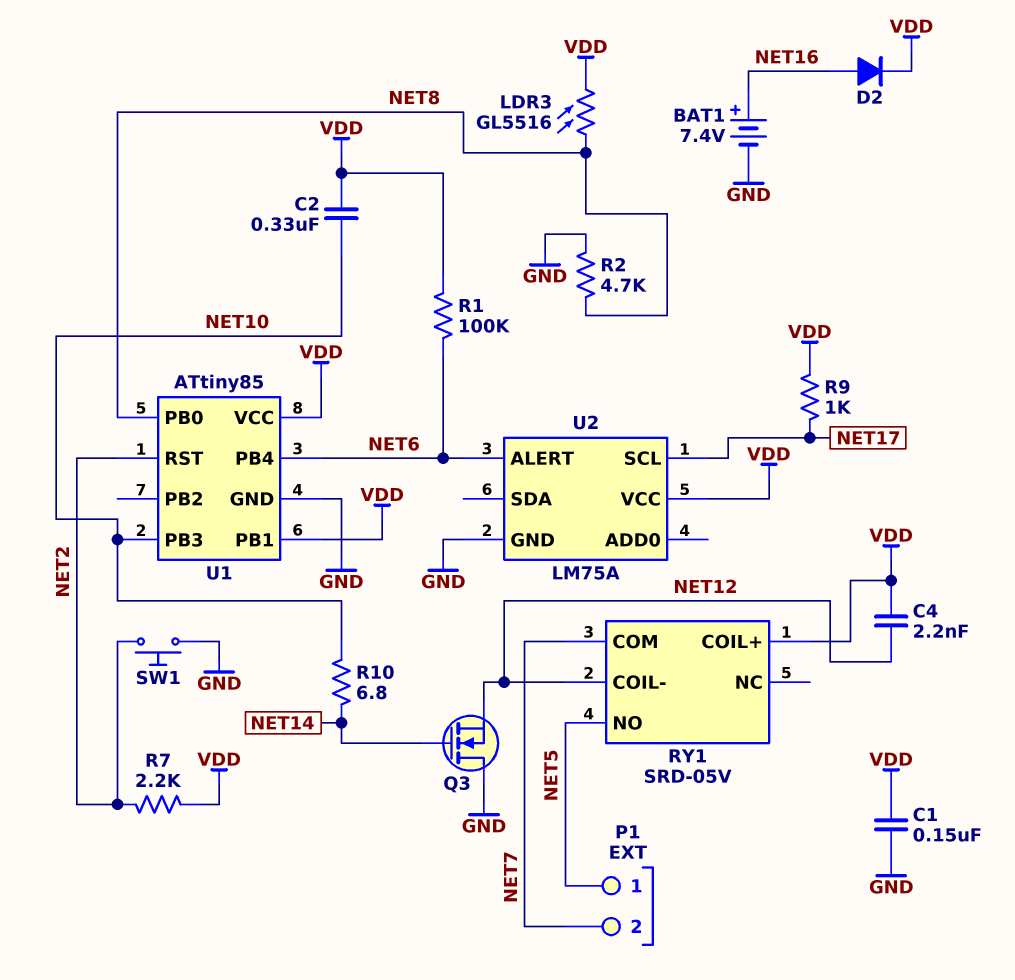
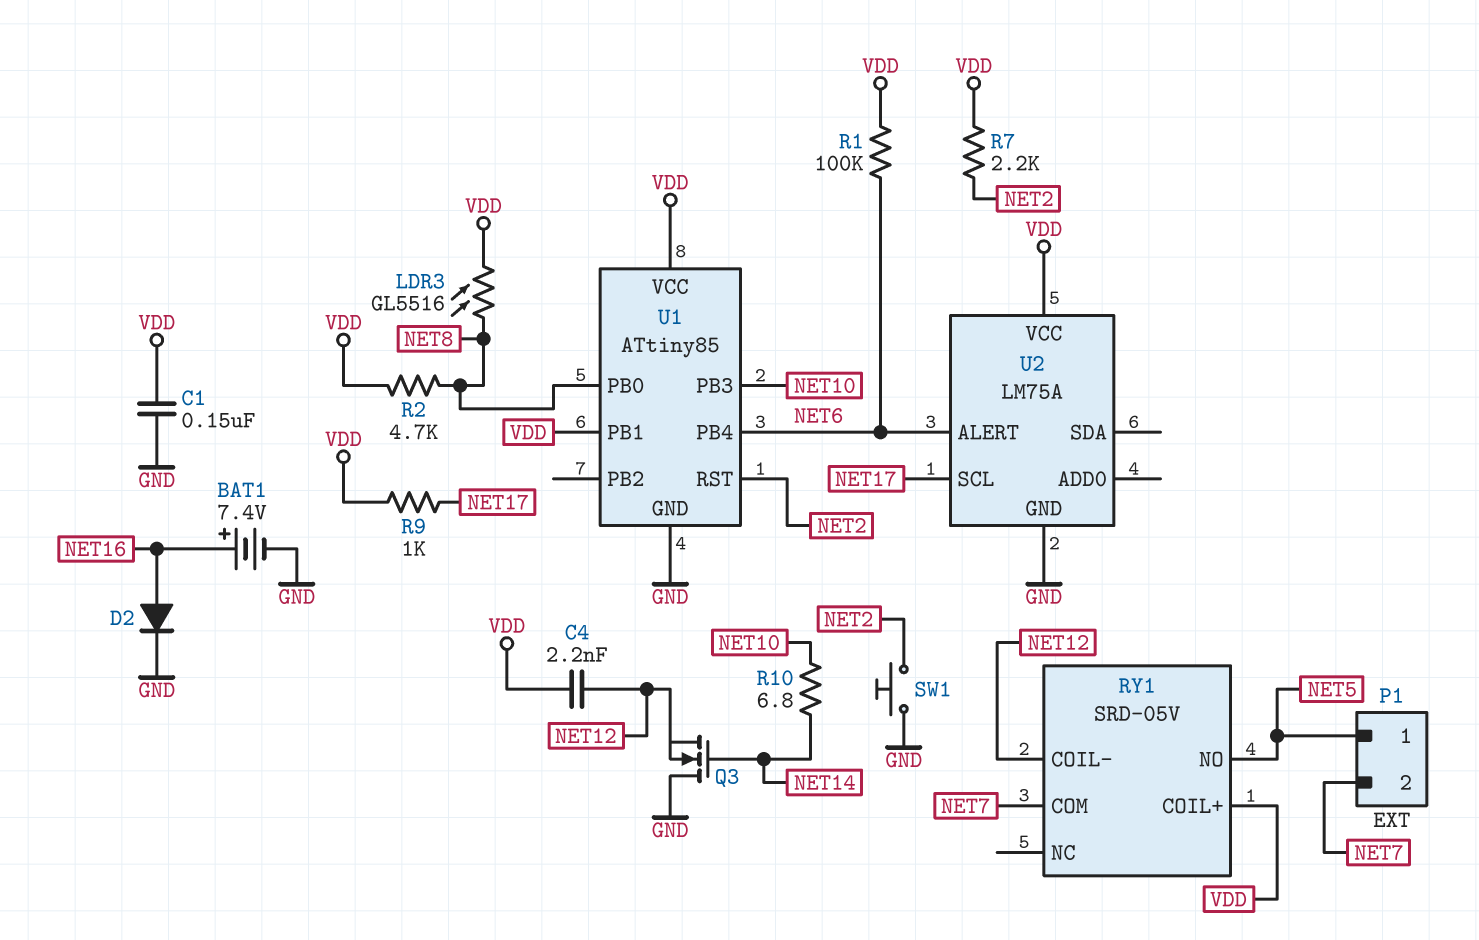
C2: 330nF (NET10, VDD) -> none
D2: diode (A NET16, K VDD) -> diode (A NET16, K GND)
R2: 4.7k (GND, NET8) -> 4.7k (NET8, VDD)

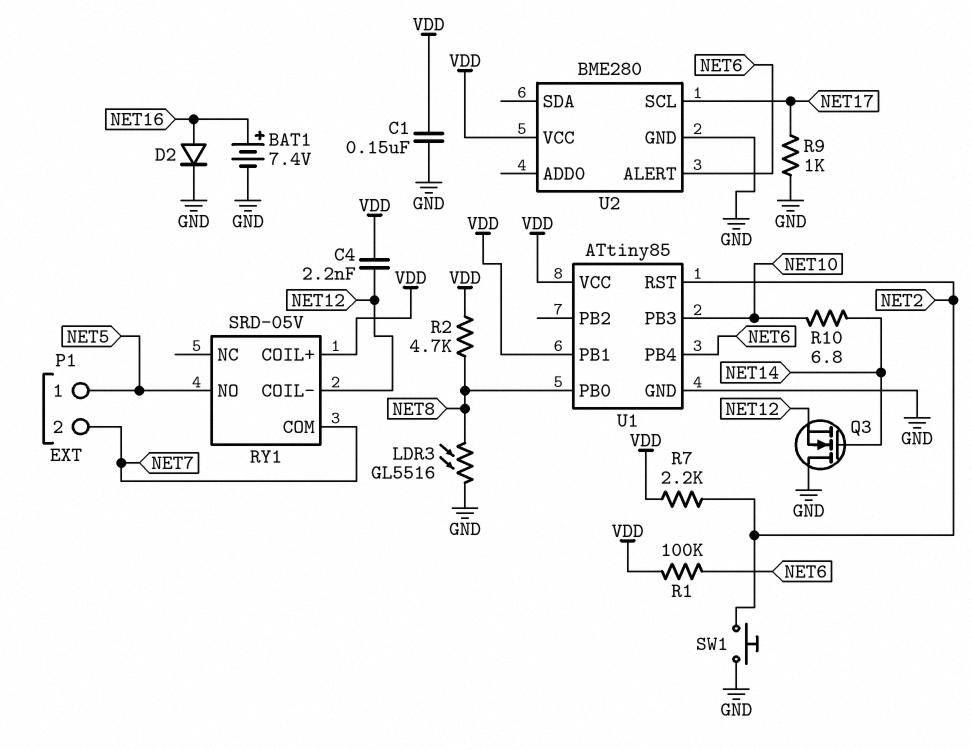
LDR3: GL5516 (NET8, VDD) -> GL5516 (GND, NET8)
R9: 1k (NET17, VDD) -> 1k (GND, NET17)
U2: LM75A -> BME280

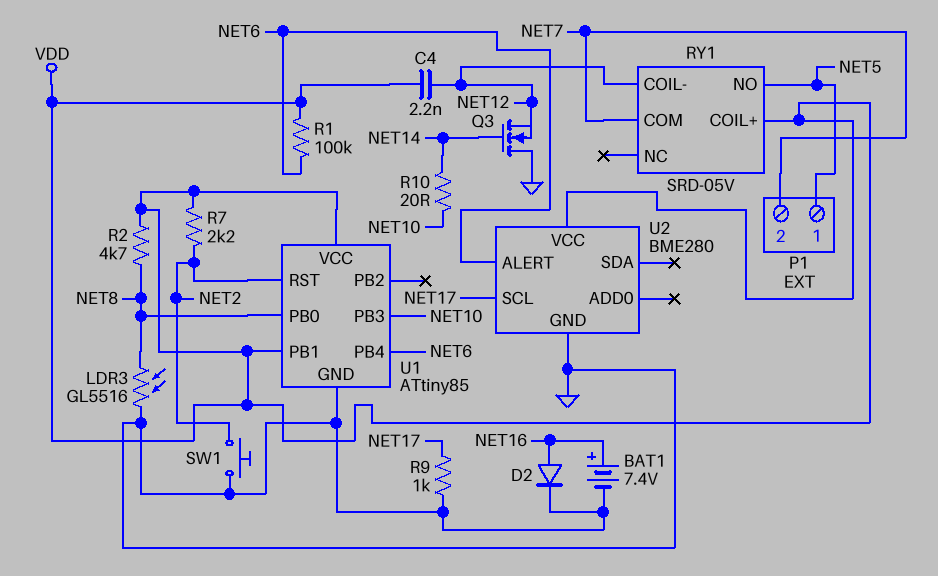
C1: 150nF (GND, VDD) -> none
R10: 6.8 (NET10, NET14) -> 20 (NET10, NET14)

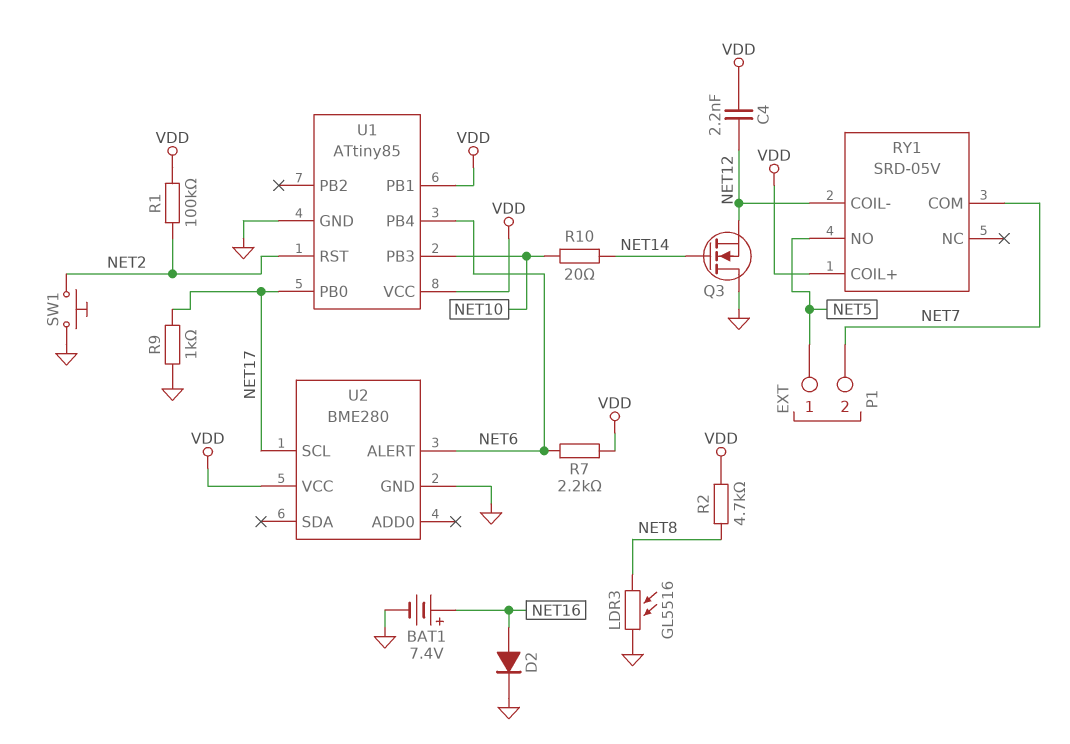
R1: 100k (NET6, VDD) -> 100k (NET2, VDD)
R7: 2.2k (NET2, VDD) -> 2.2k (NET6, VDD)
U1 pin PB0: NET8 -> NET17

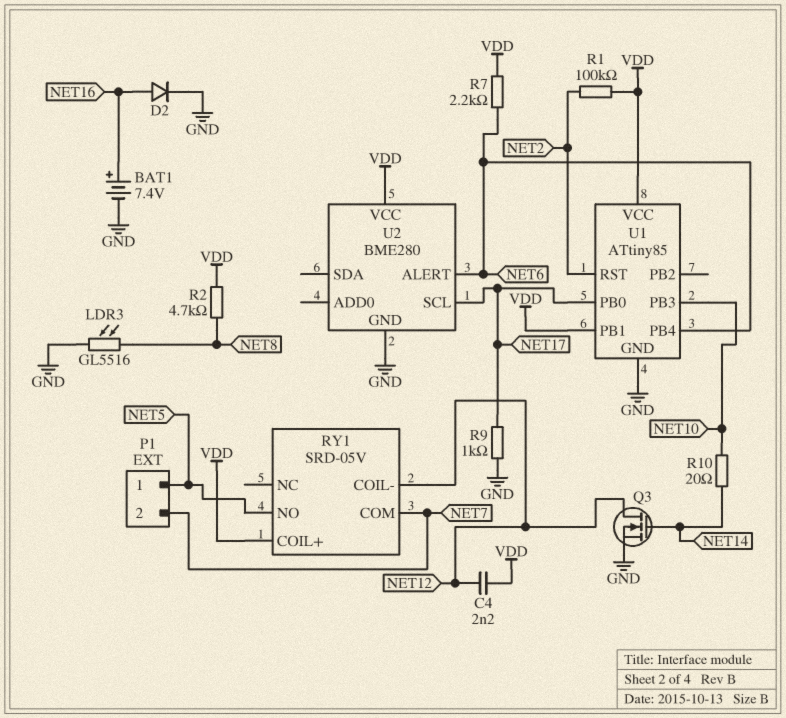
Q3: NMOS (G NET14, D GND, S NET12) -> NMOS (G NET14, D NET12, S GND)
SW1: button (GND, NET2) -> none

